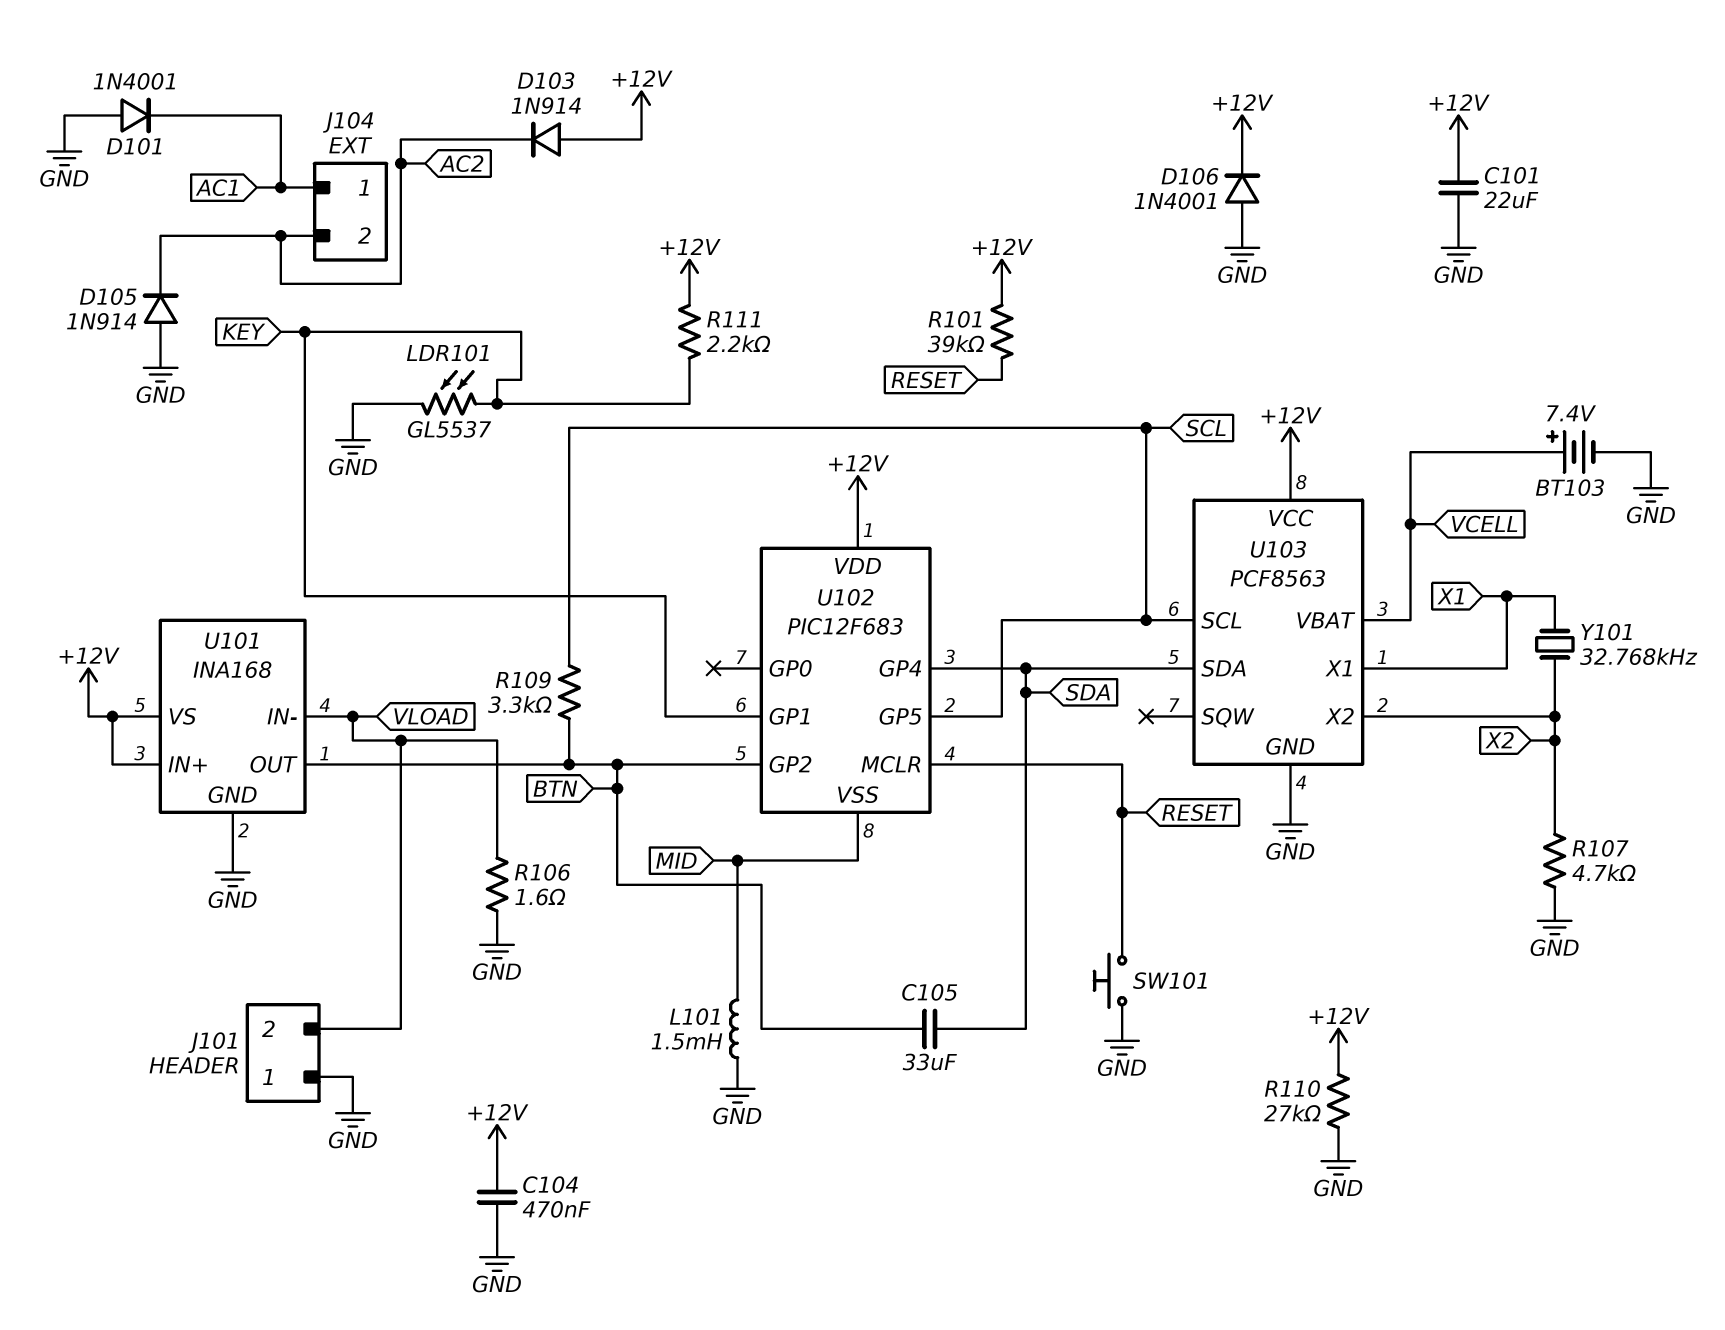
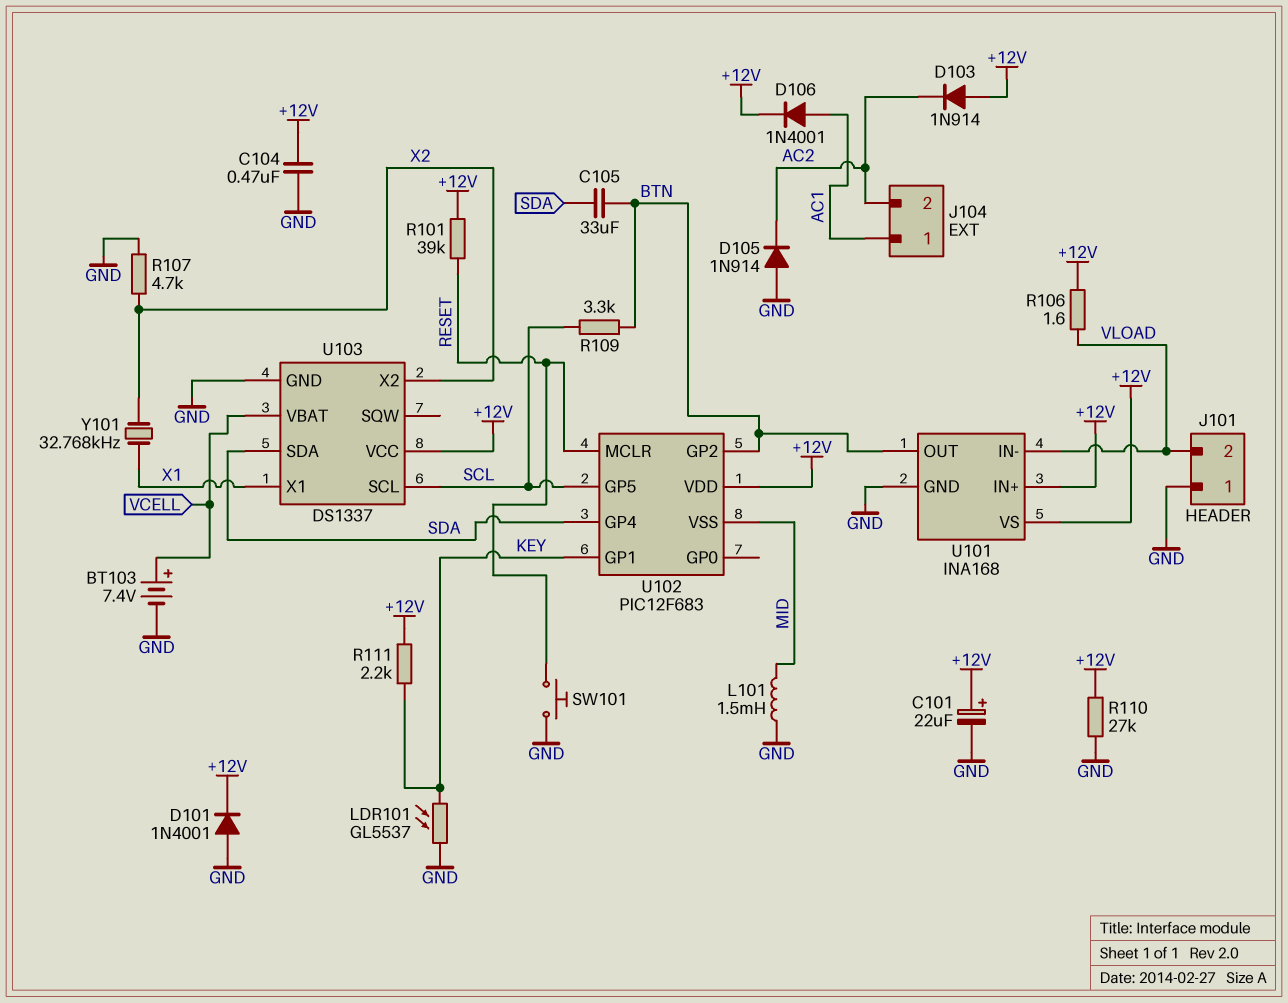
C101: 22uF (+12V, GND) -> 22uF (plus +12V, minus GND)
D101: diode 1N4001 (A GND, K AC1) -> diode 1N4001 (A GND, K +12V)
D106: diode 1N4001 (A GND, K +12V) -> diode 1N4001 (A AC1, K +12V)
R106: 1.6 (GND, VLOAD) -> 1.6 (+12V, VLOAD)
U103: PCF8563 -> DS1337

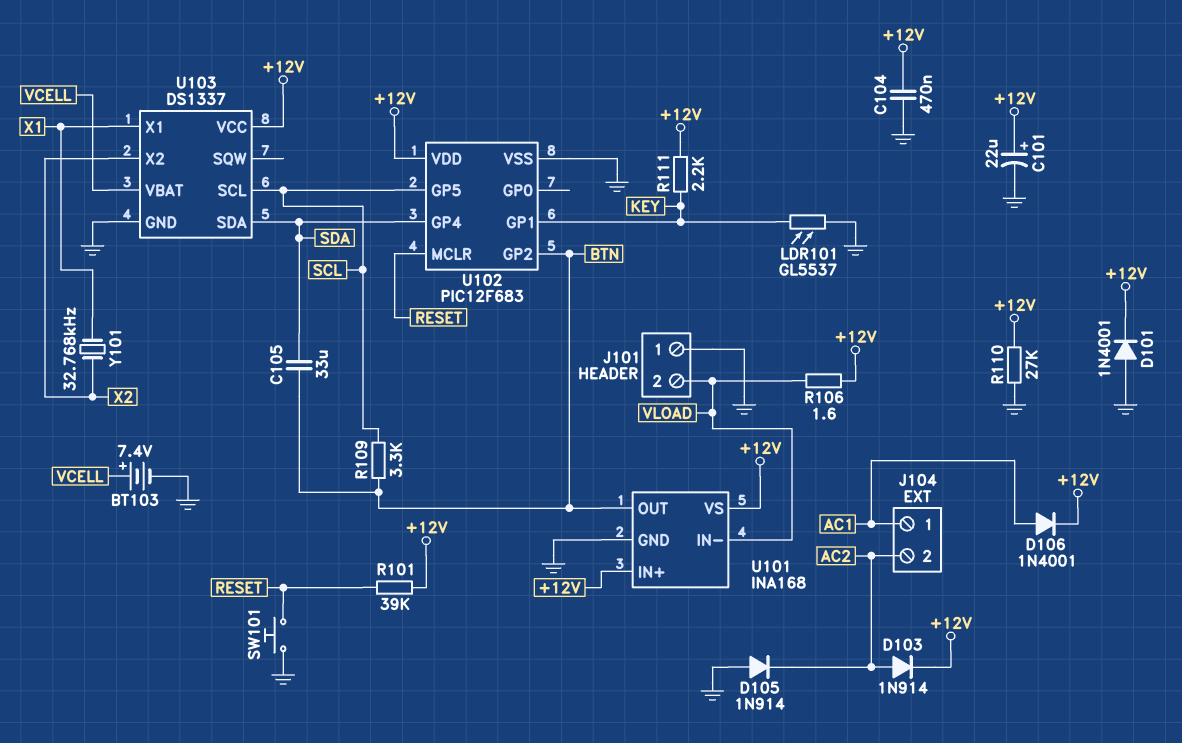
D103: diode 1N914 (A +12V, K AC2) -> diode 1N914 (A AC2, K +12V)
L101: 1.5mH (GND, MID) -> none
R107: 4.7k (GND, X2) -> none
U102 pin VSS: MID -> GND

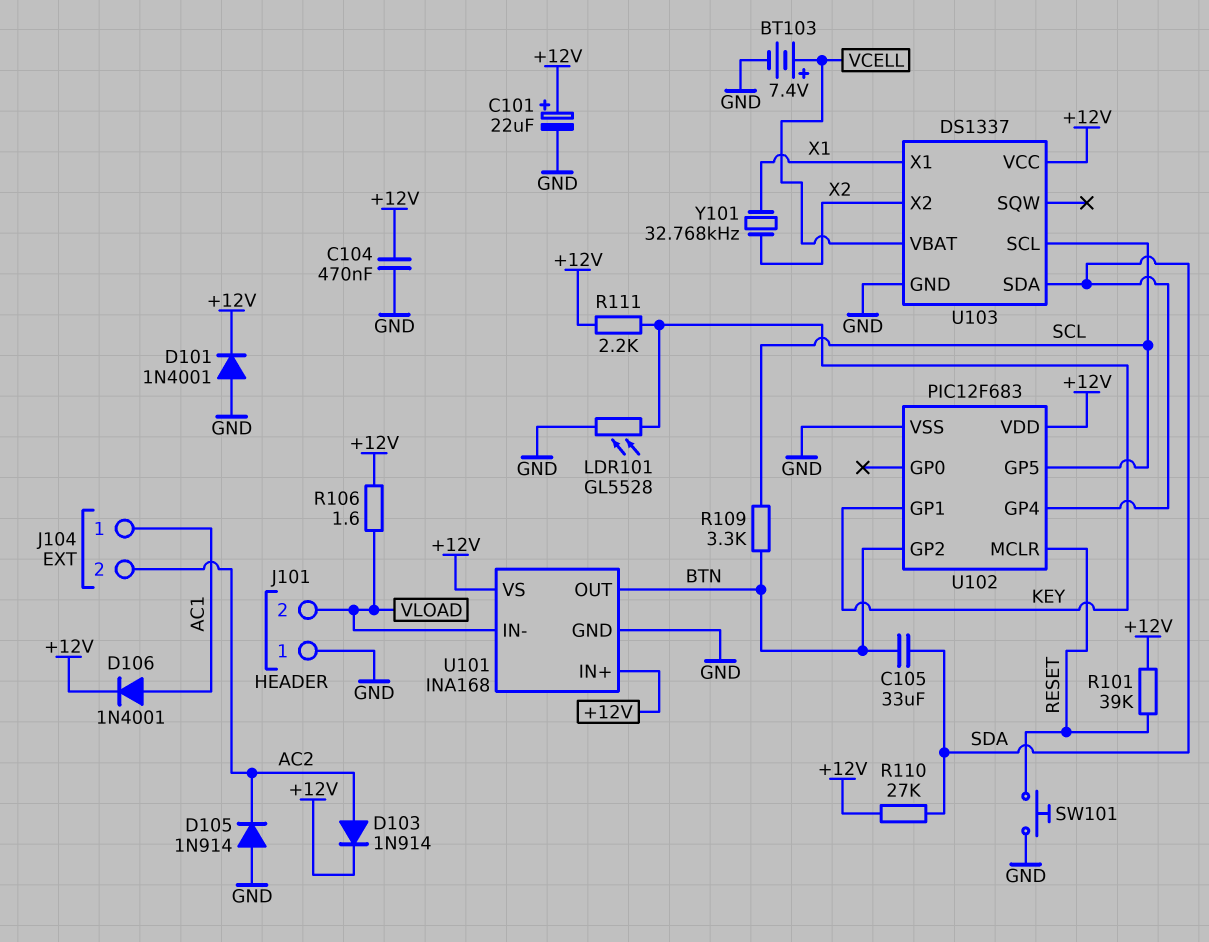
LDR101: GL5537 (GND, KEY) -> GL5528 (GND, KEY)
R110: 27k (+12V, GND) -> 27k (+12V, SDA)

